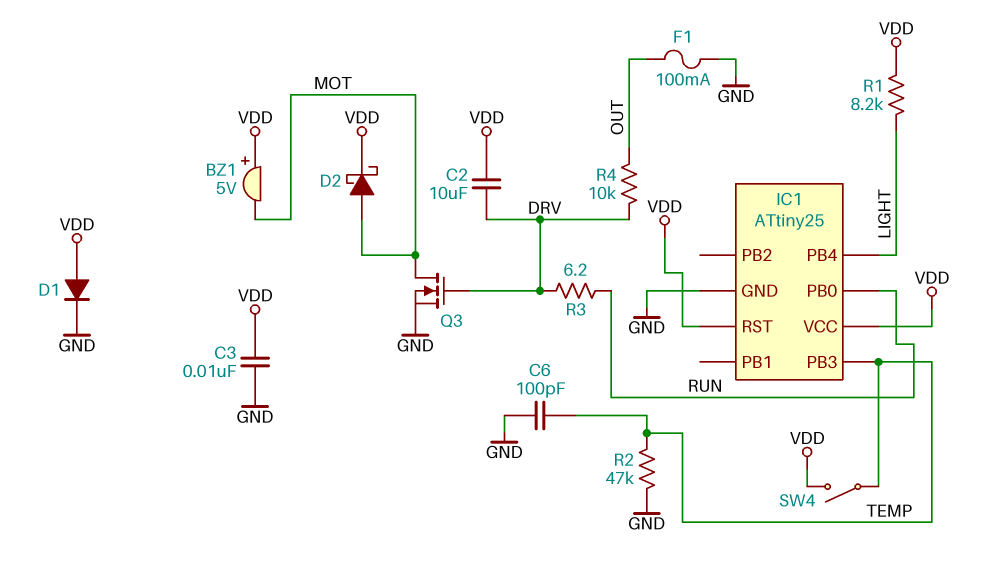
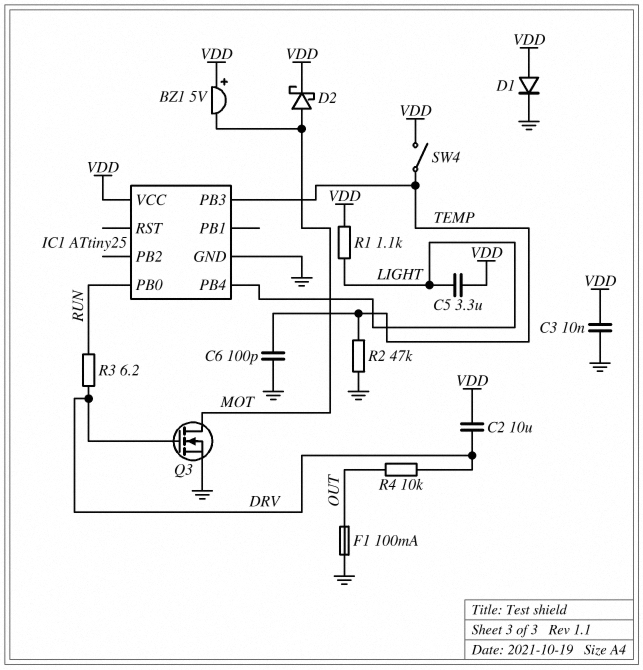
C5: none -> 3.3uF (LIGHT, VDD)
IC1 pin RST: VDD -> none
R1: 8.2k (LIGHT, VDD) -> 1.1k (LIGHT, VDD)

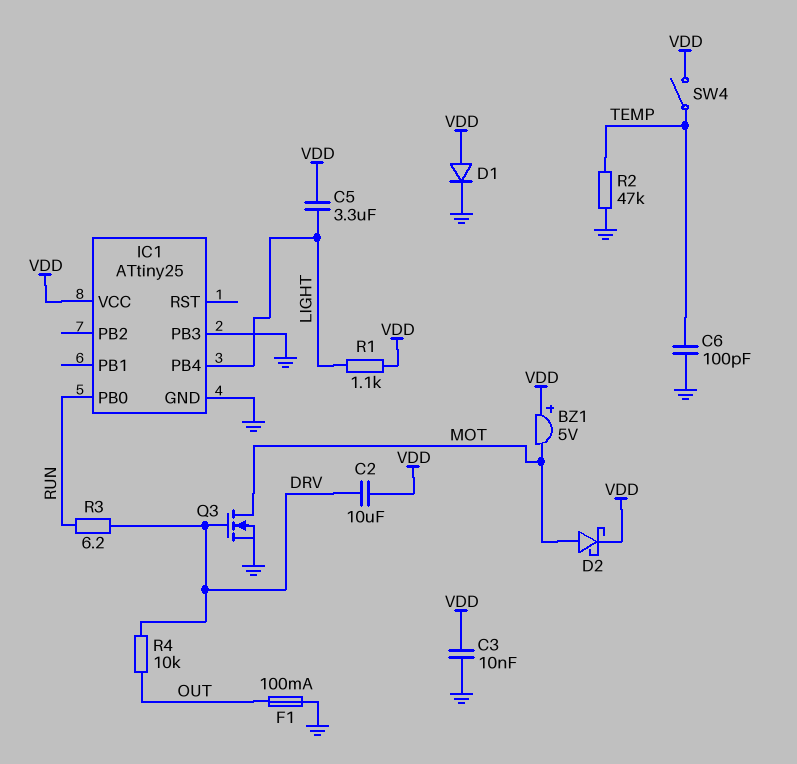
IC1 pin PB3: TEMP -> GND

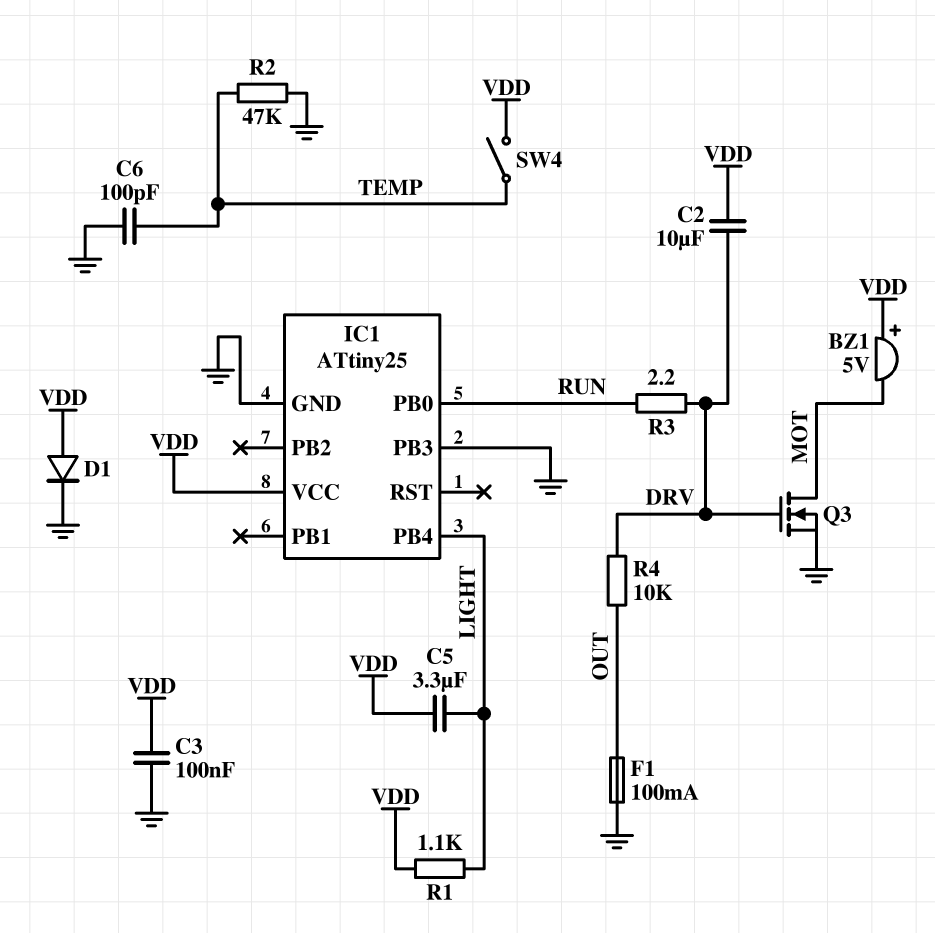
C3: 10nF (GND, VDD) -> 100nF (GND, VDD)
D2: schottky (A MOT, K VDD) -> none
R3: 6.2 (DRV, RUN) -> 2.2 (DRV, RUN)

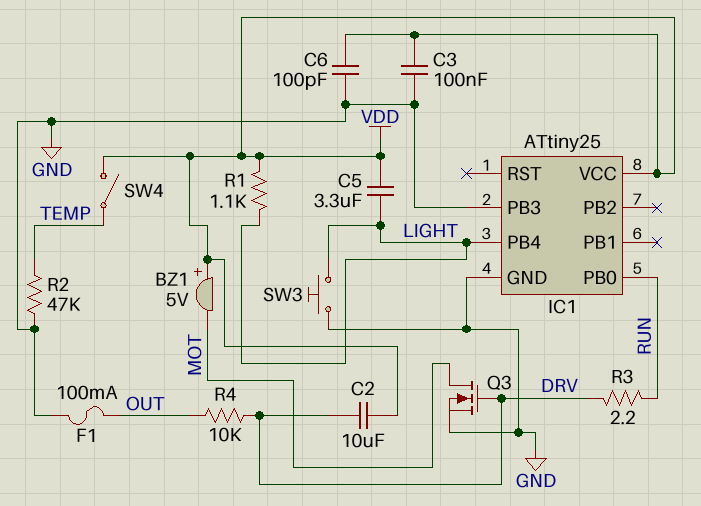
C6: 100pF (GND, TEMP) -> 100pF (GND, VDD)
D1: diode (A VDD, K GND) -> none
SW3: none -> button (GND, LIGHT)

